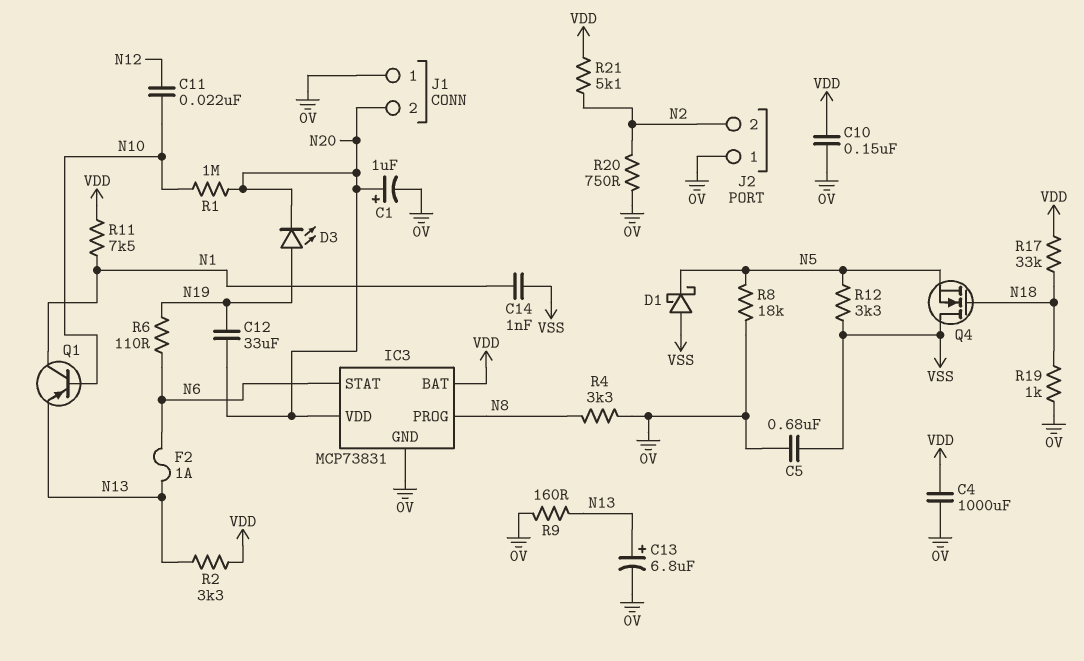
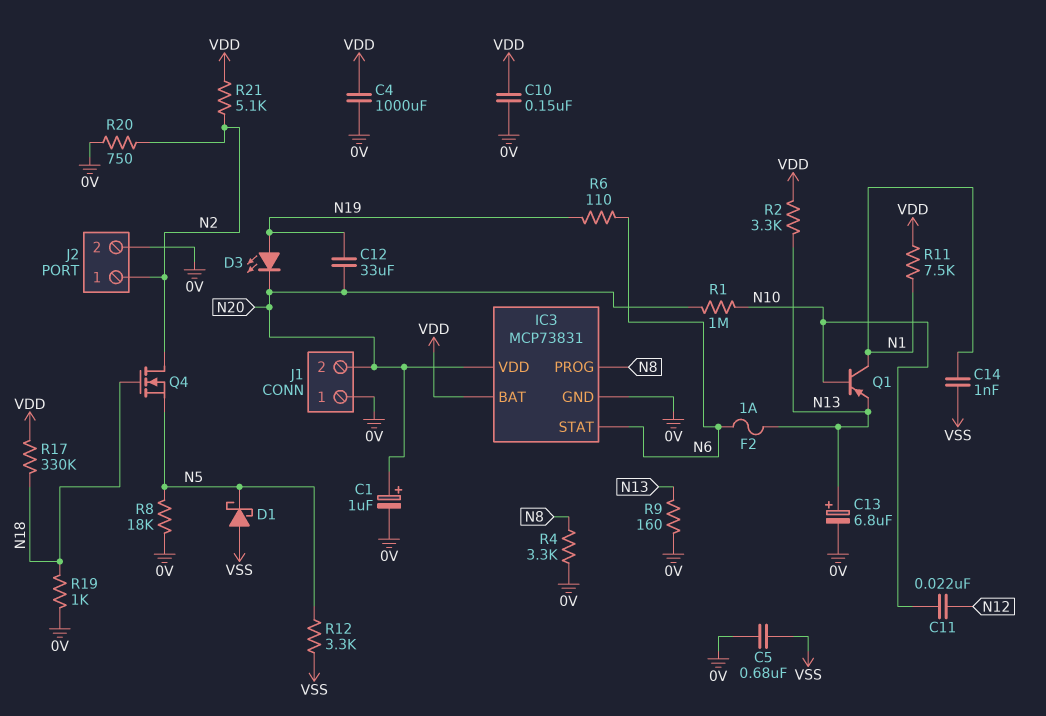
J2 pin 1: 0V -> N2
J2 pin 2: N2 -> 0V
Q4: NMOS (G N18, D VSS, S N5) -> NMOS (G N18, D N2, S N5)
R17: 33k (N18, VDD) -> 330k (N18, VDD)

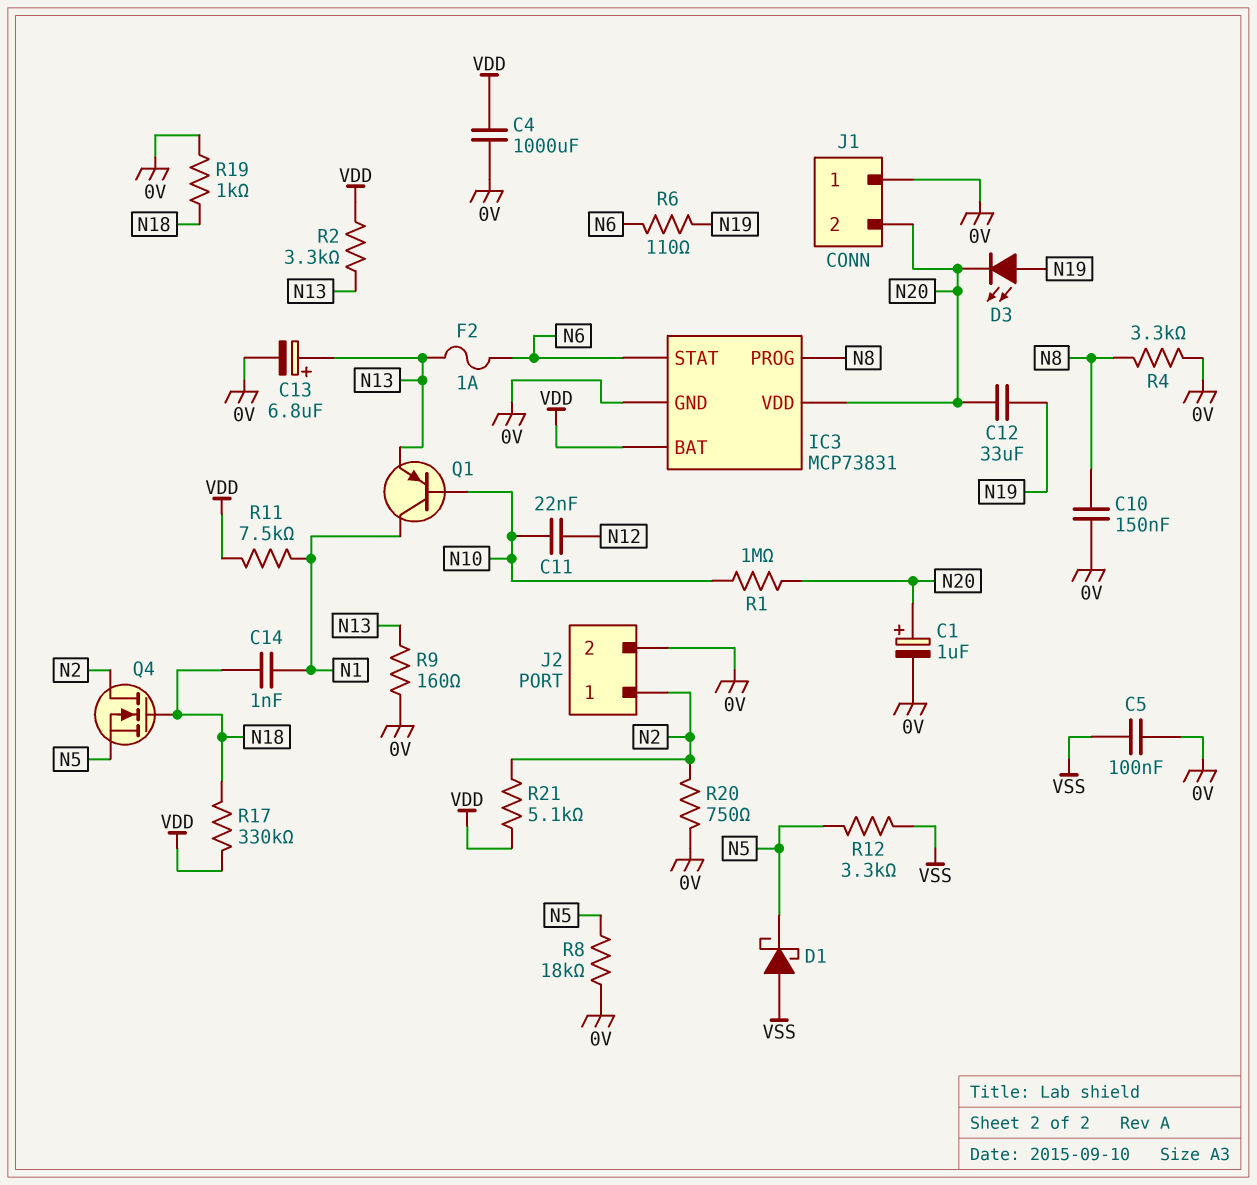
C5: 680nF (0V, VSS) -> 100nF (0V, VSS)
C10: 150nF (0V, VDD) -> 150nF (0V, N8)
C14: 1nF (N1, VSS) -> 1nF (N1, N18)

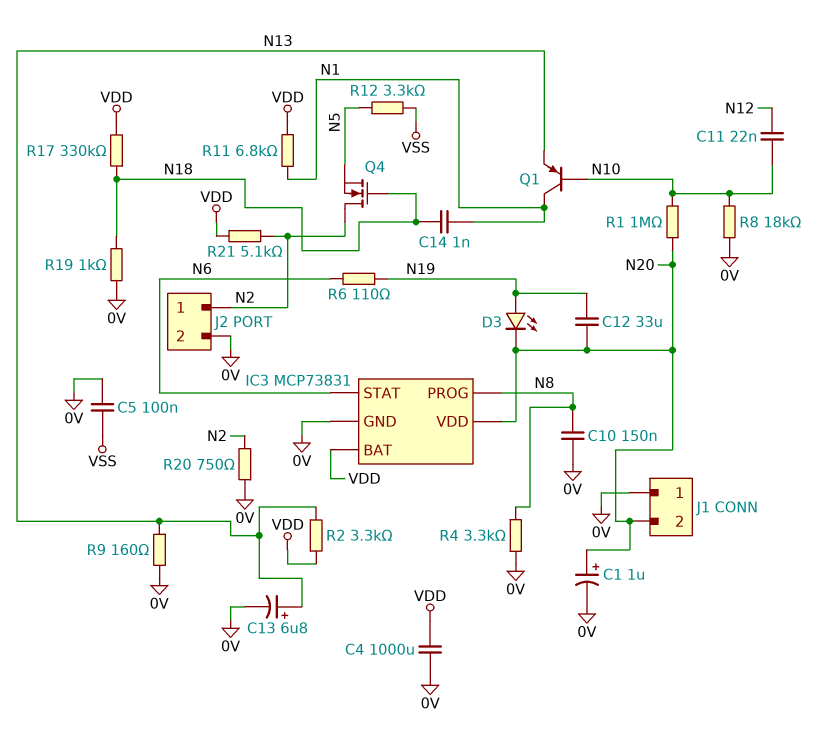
D1: schottky (A VSS, K N5) -> none
F2: 1A (N6, N13) -> none
R8: 18k (0V, N5) -> 18k (0V, N10)
R11: 7.5k (N1, VDD) -> 6.8k (N1, VDD)

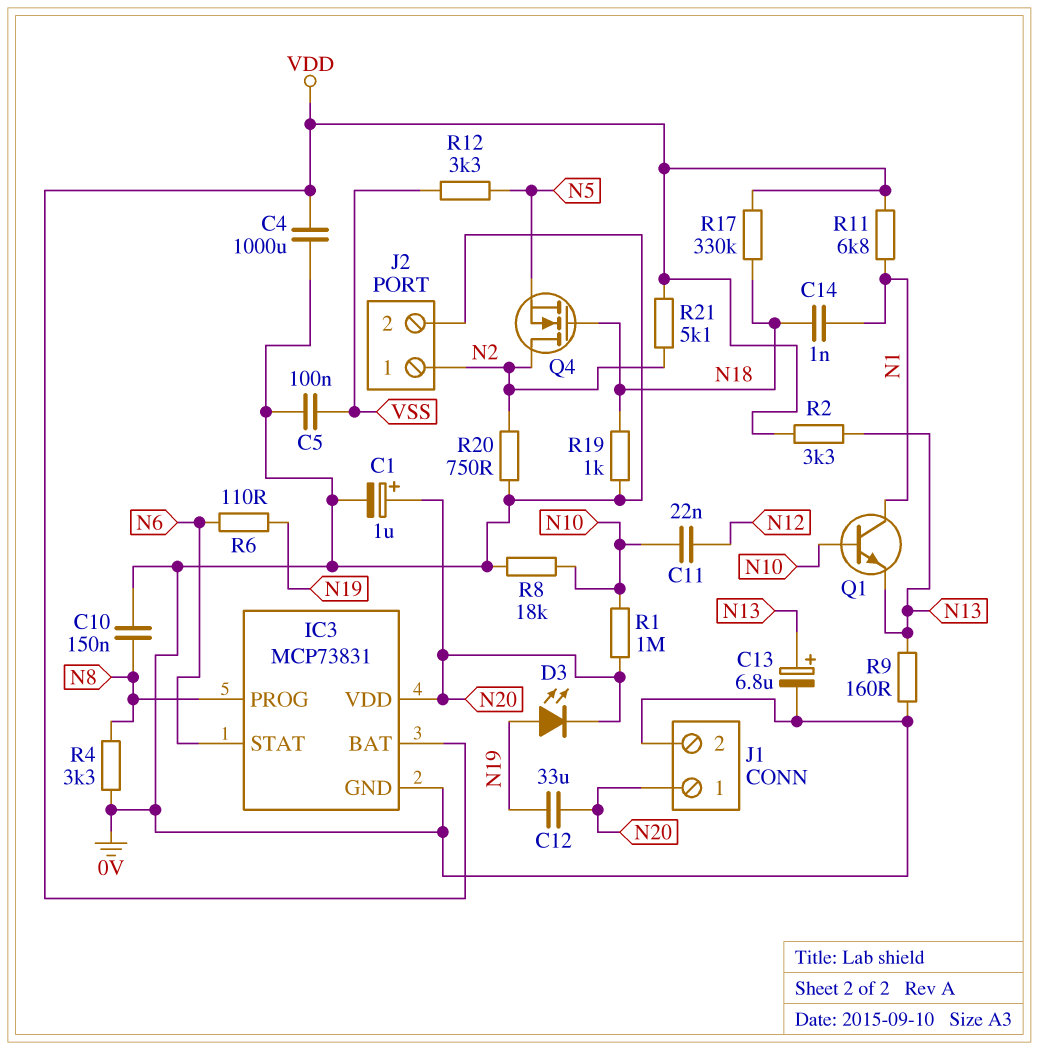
J1 pin 1: 0V -> N20
J1 pin 2: N20 -> 0V
Q1: PNP (B N10, C N1, E N13) -> NPN (B N10, C N1, E N13)

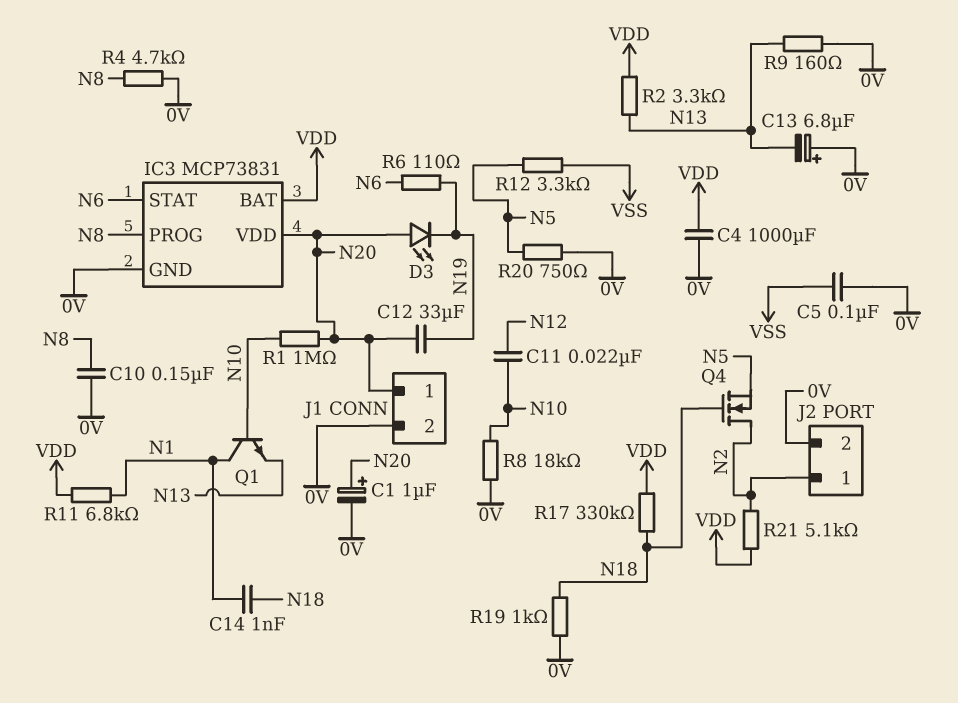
C13: 6.8uF (plus N13, minus 0V) -> 6.8uF (plus 0V, minus N13)
D3: LED (A N19, K N20) -> LED (A N20, K N19)
R4: 3.3k (0V, N8) -> 4.7k (0V, N8)
R20: 750 (0V, N2) -> 750 (0V, N5)

